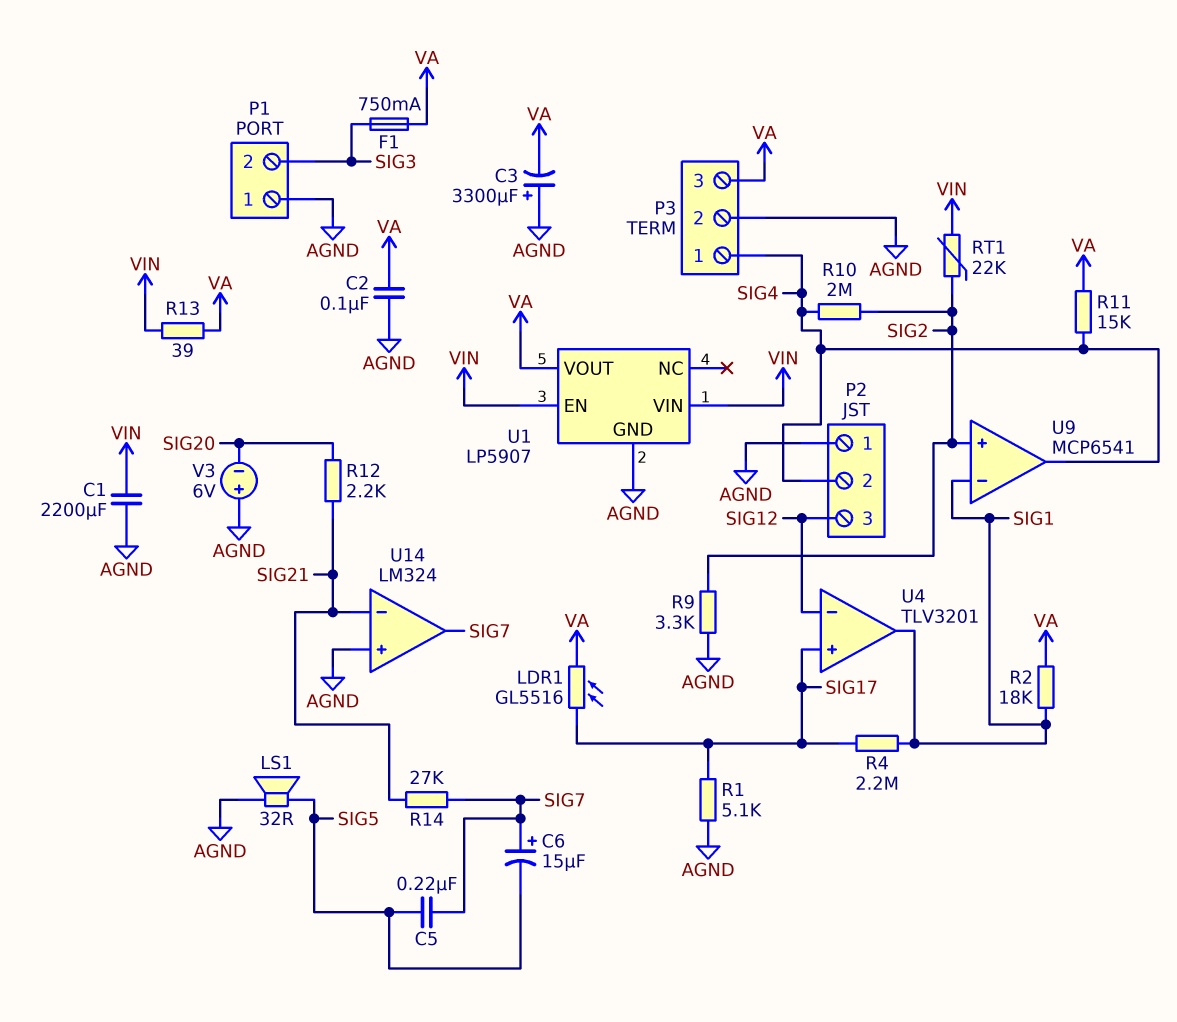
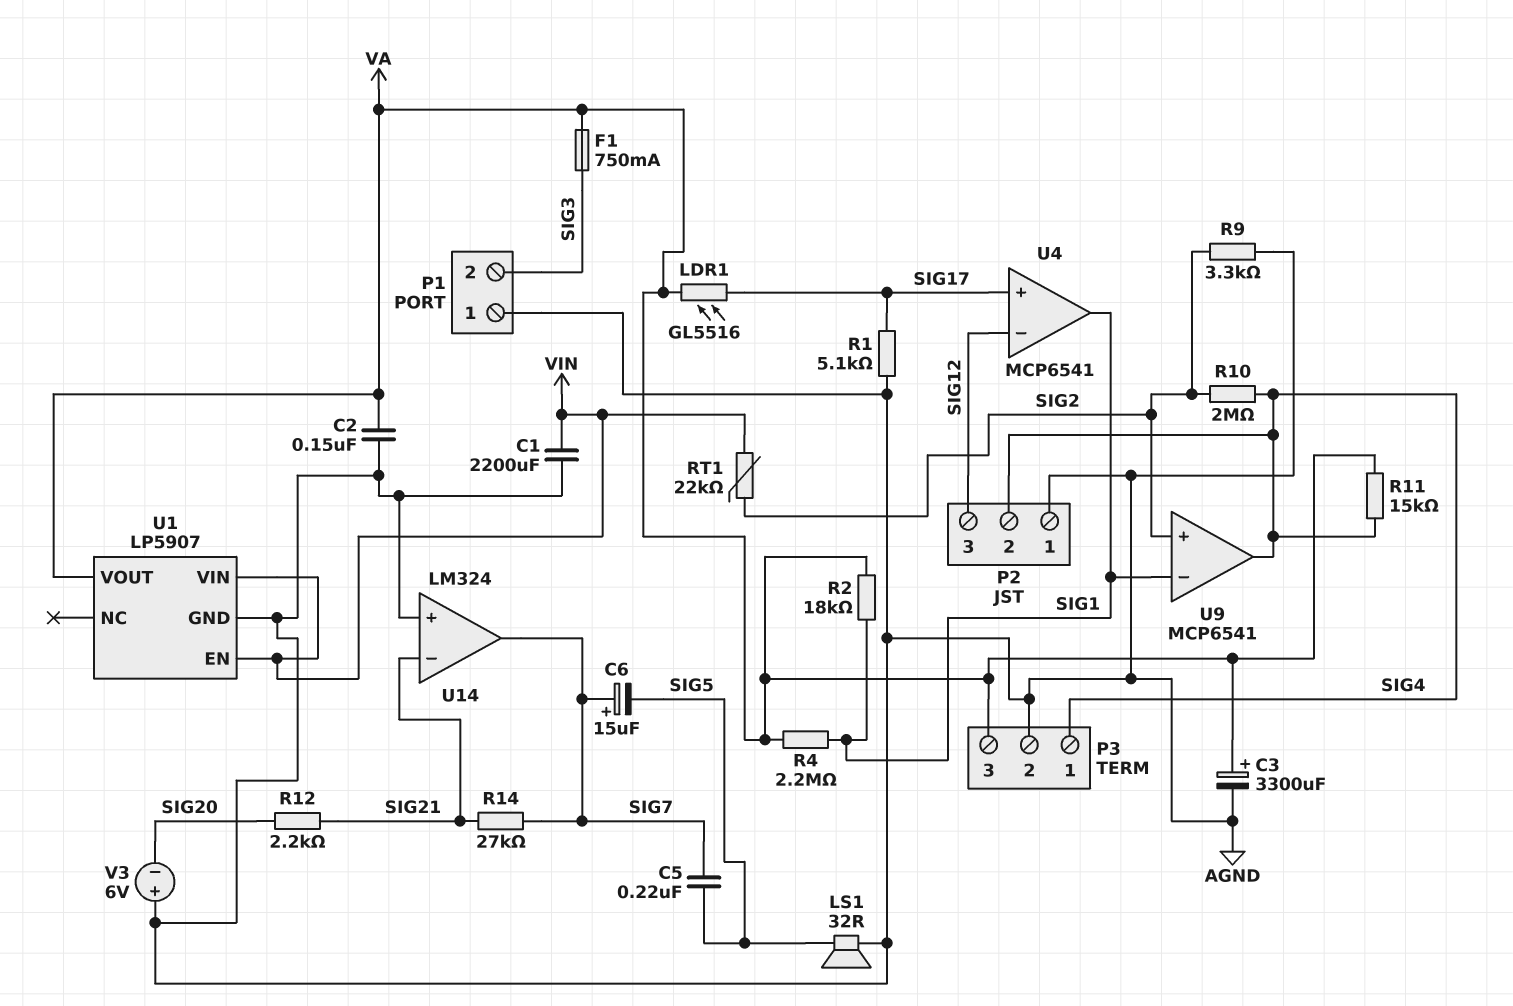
C2: 100nF (AGND, VA) -> 150nF (AGND, VA)
C3: 3300uF (plus AGND, minus VA) -> 3300uF (plus VA, minus AGND)
R4: 2.2M (SIG1, SIG17) -> 2.2M (SIG1, VA)
R13: 39 (VA, VIN) -> none
U4: TLV3201 -> MCP6541

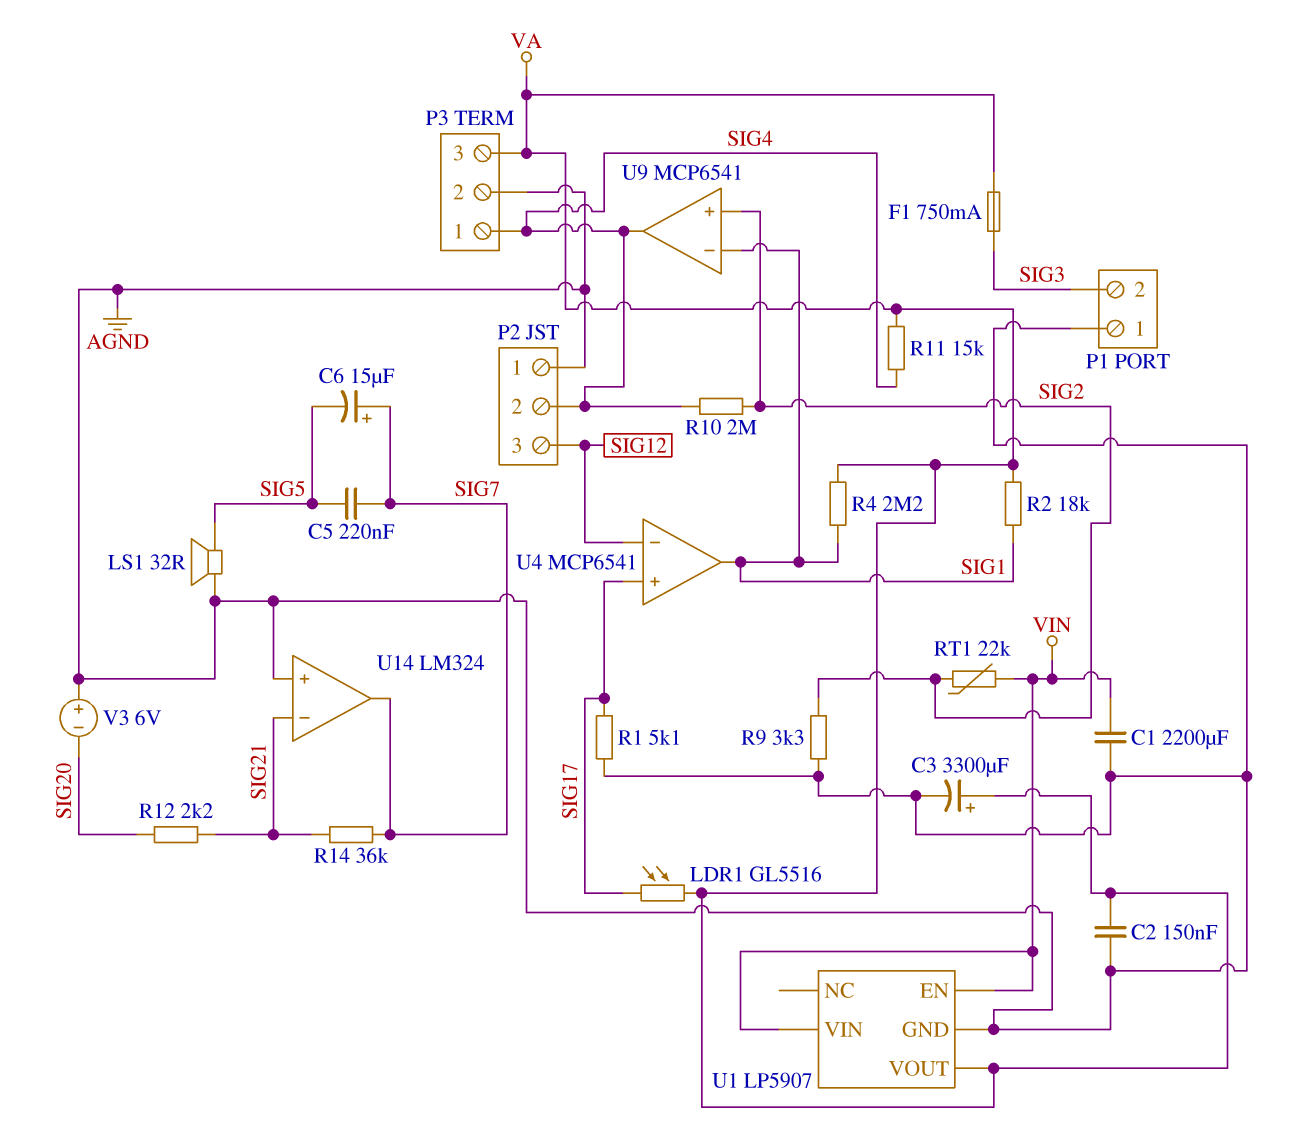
R14: 27k (SIG7, SIG21) -> 36k (SIG7, SIG21)

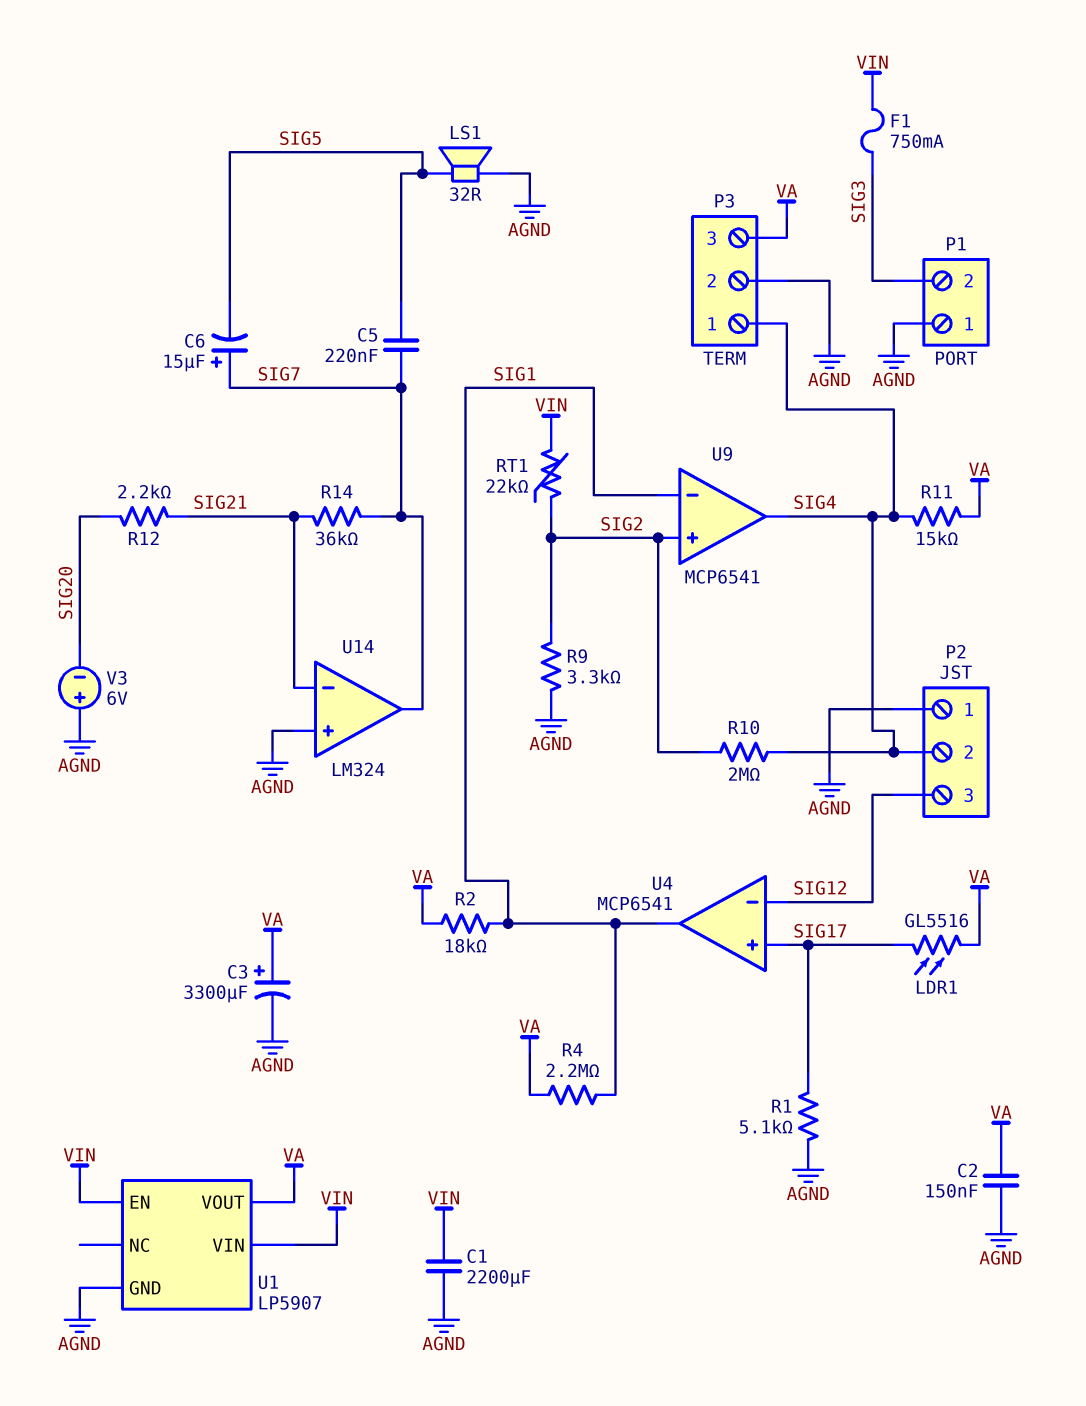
F1: 750mA (SIG3, VA) -> 750mA (SIG3, VIN)

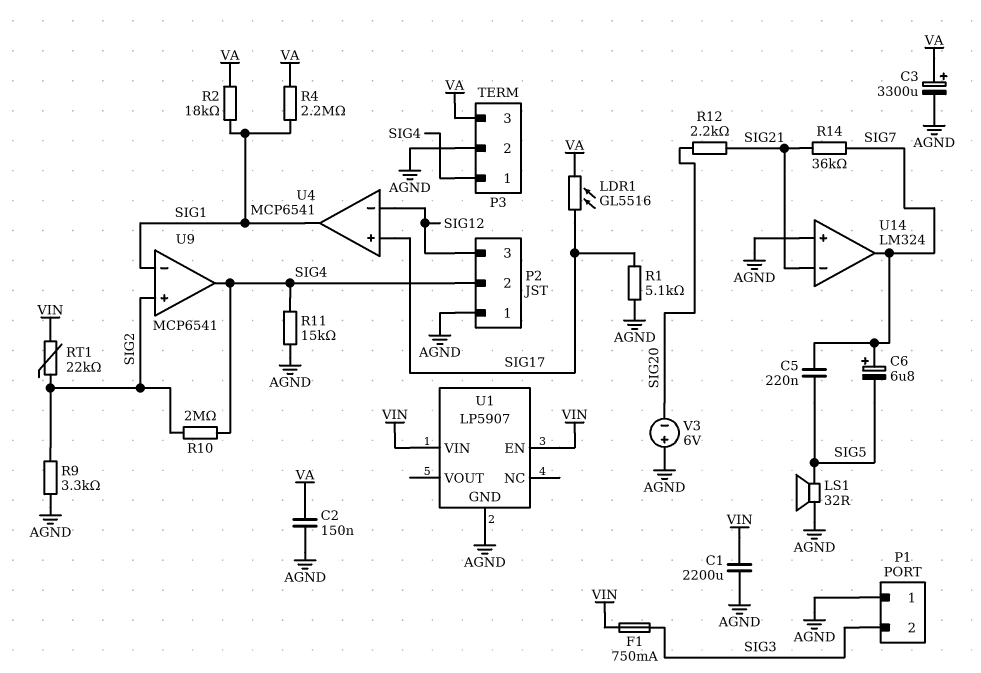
C6: 15uF (plus SIG7, minus SIG5) -> 6.8uF (plus SIG7, minus SIG5)
R11: 15k (SIG4, VA) -> 15k (AGND, SIG4)
U1 pin VOUT: VA -> none

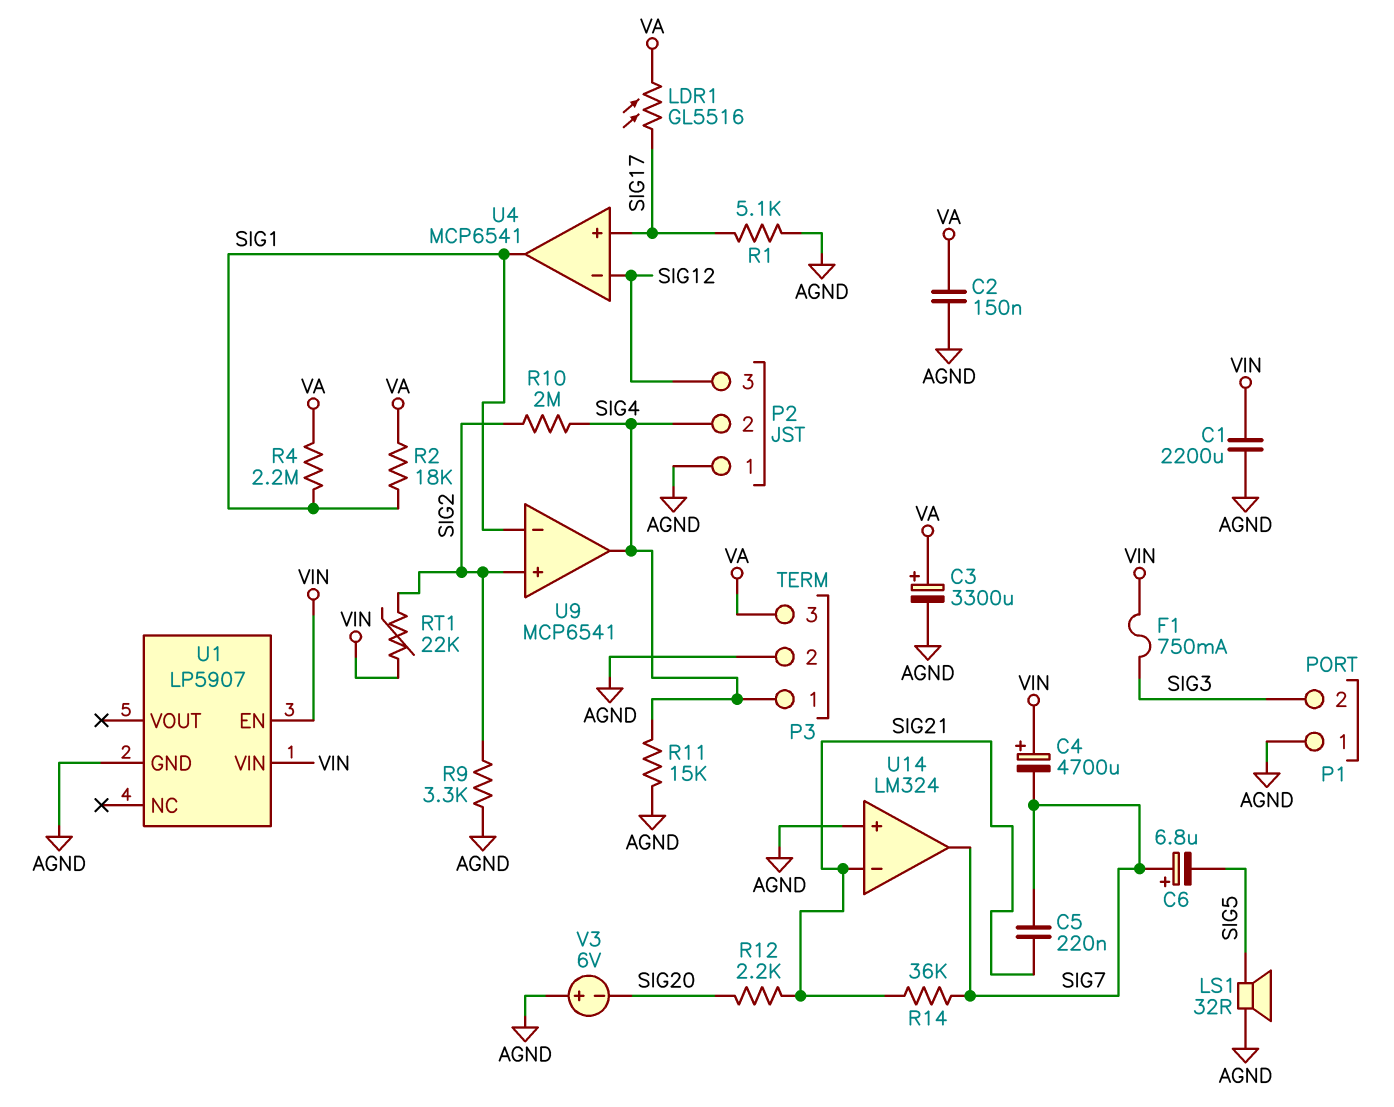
C4: none -> 4700uF (plus VIN, minus SIG7)
C5: 220nF (SIG5, SIG7) -> 220nF (SIG7, SIG21)

